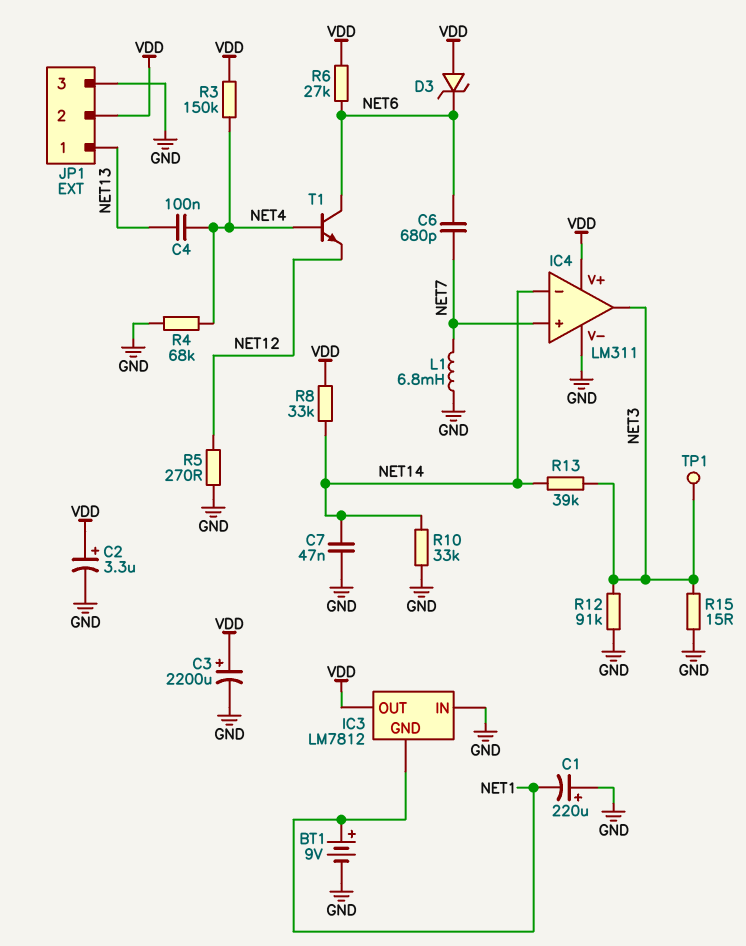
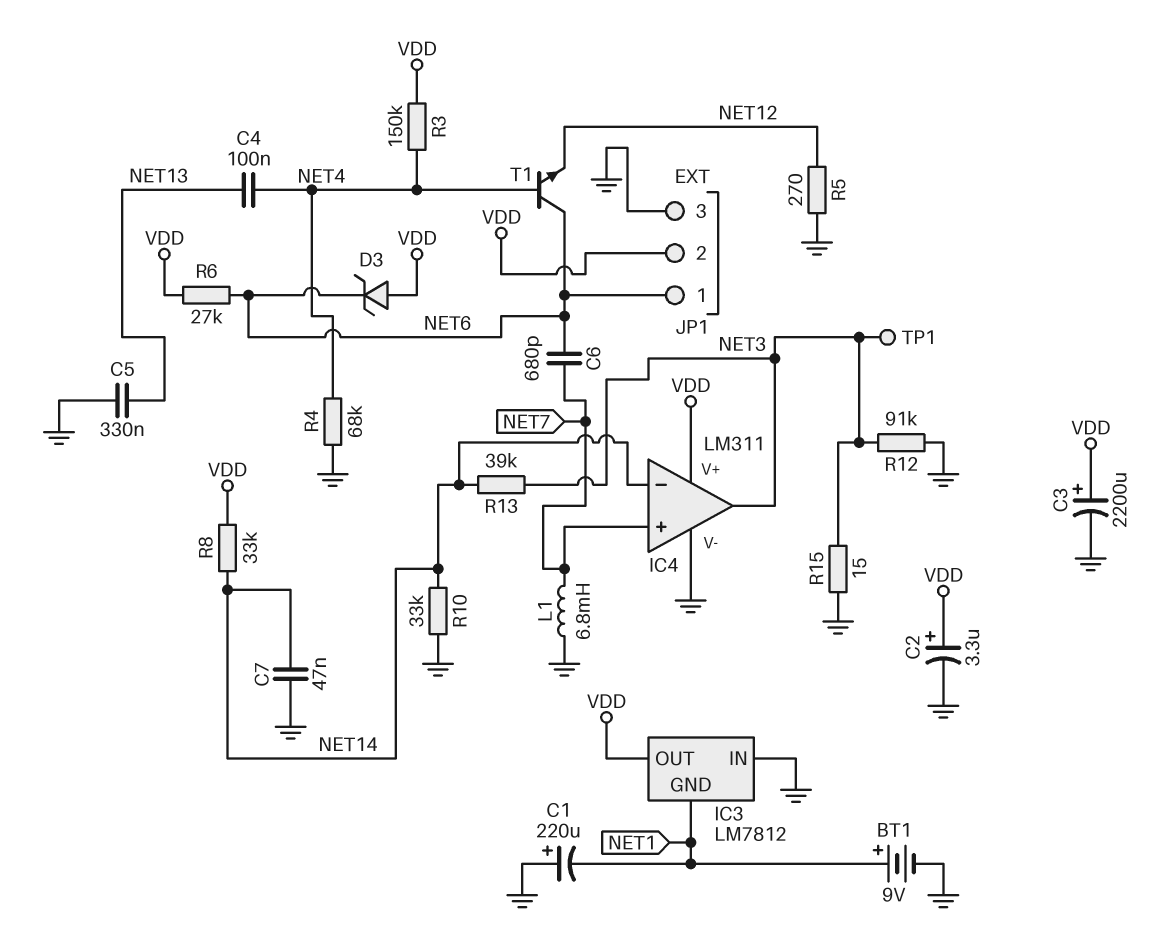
C5: none -> 330nF (GND, NET13)
JP1 pin 1: NET13 -> NET6

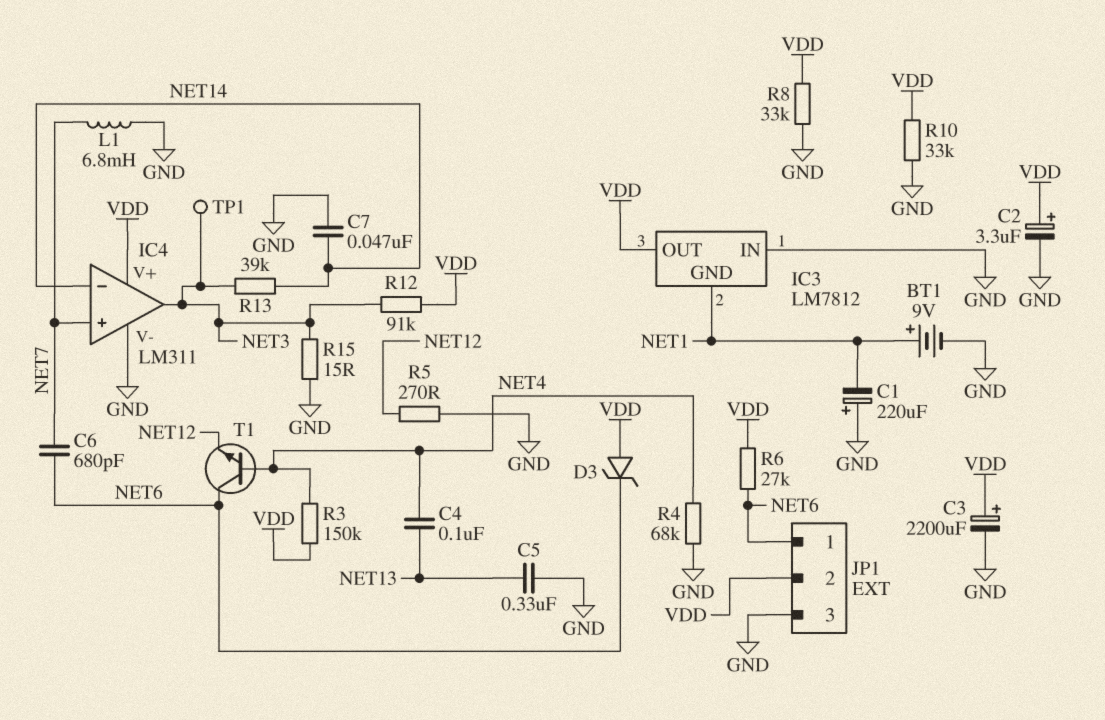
R8: 33k (NET14, VDD) -> 33k (GND, VDD)
R10: 33k (GND, NET14) -> 33k (GND, VDD)
R12: 91k (GND, NET3) -> 91k (NET3, VDD)

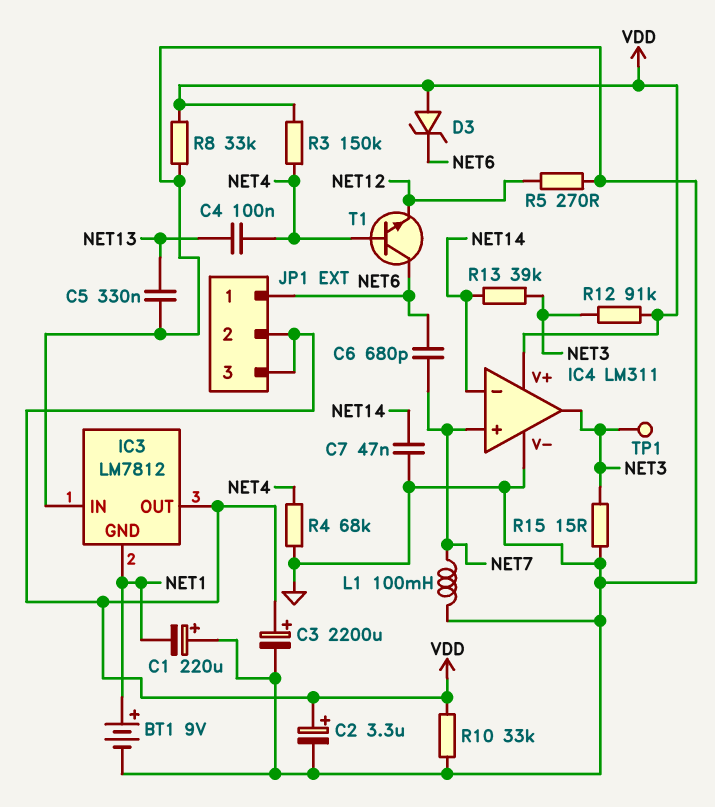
JP1 pin 3: GND -> VDD
L1: 6.8mH (GND, NET7) -> 100mH (GND, NET7)
R6: 27k (NET6, VDD) -> none

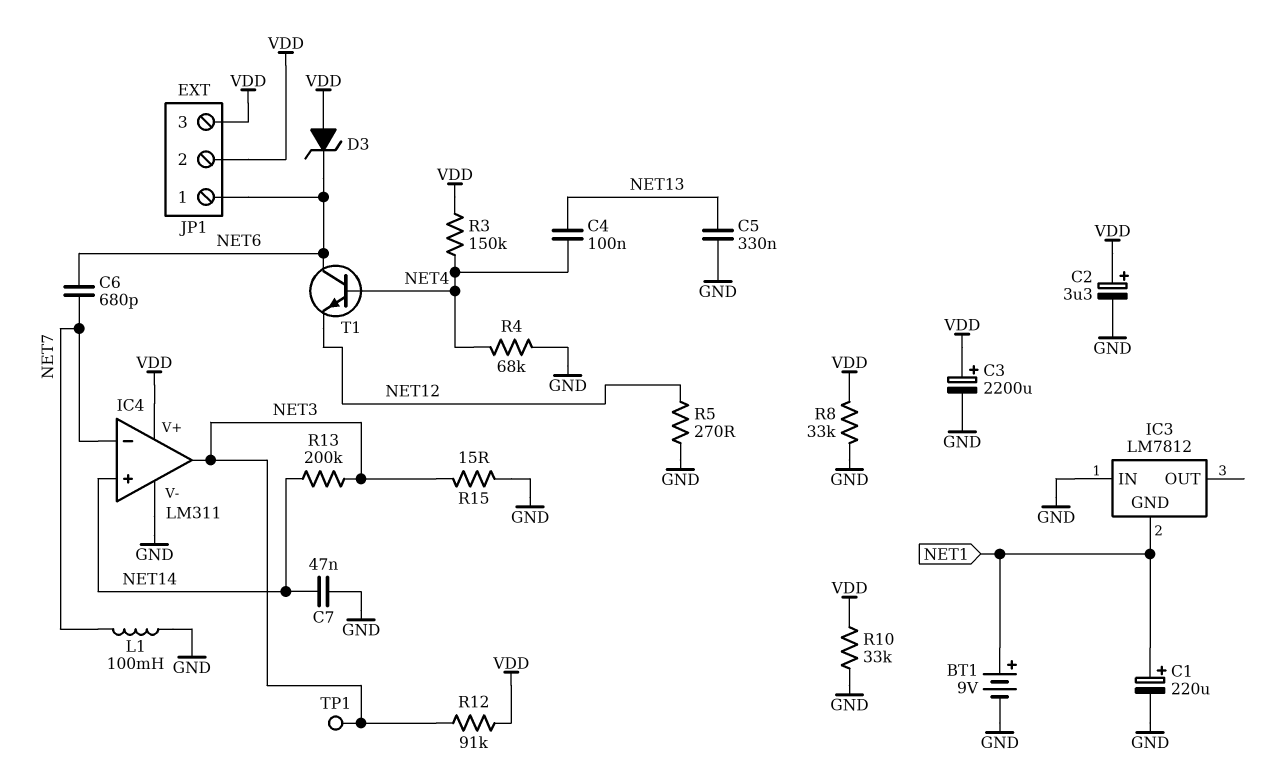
C1: 220uF (plus GND, minus NET1) -> 220uF (plus NET1, minus GND)
IC3 pin OUT: VDD -> none
IC4 pin in+: NET7 -> NET14
IC4 pin in-: NET14 -> NET7
R13: 39k (NET3, NET14) -> 200k (NET3, NET14)

